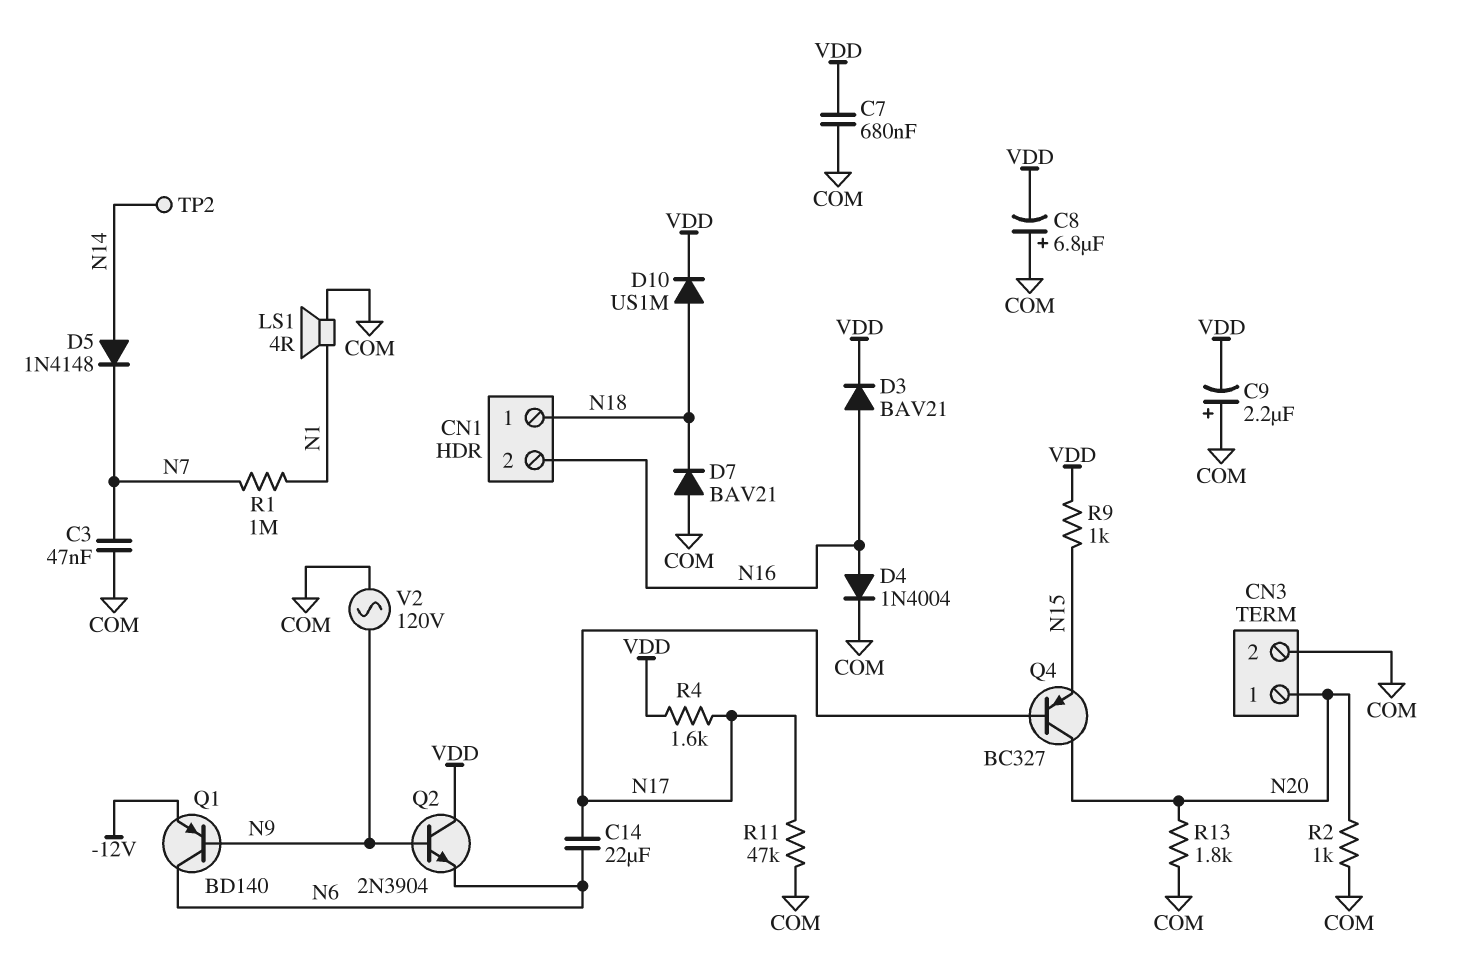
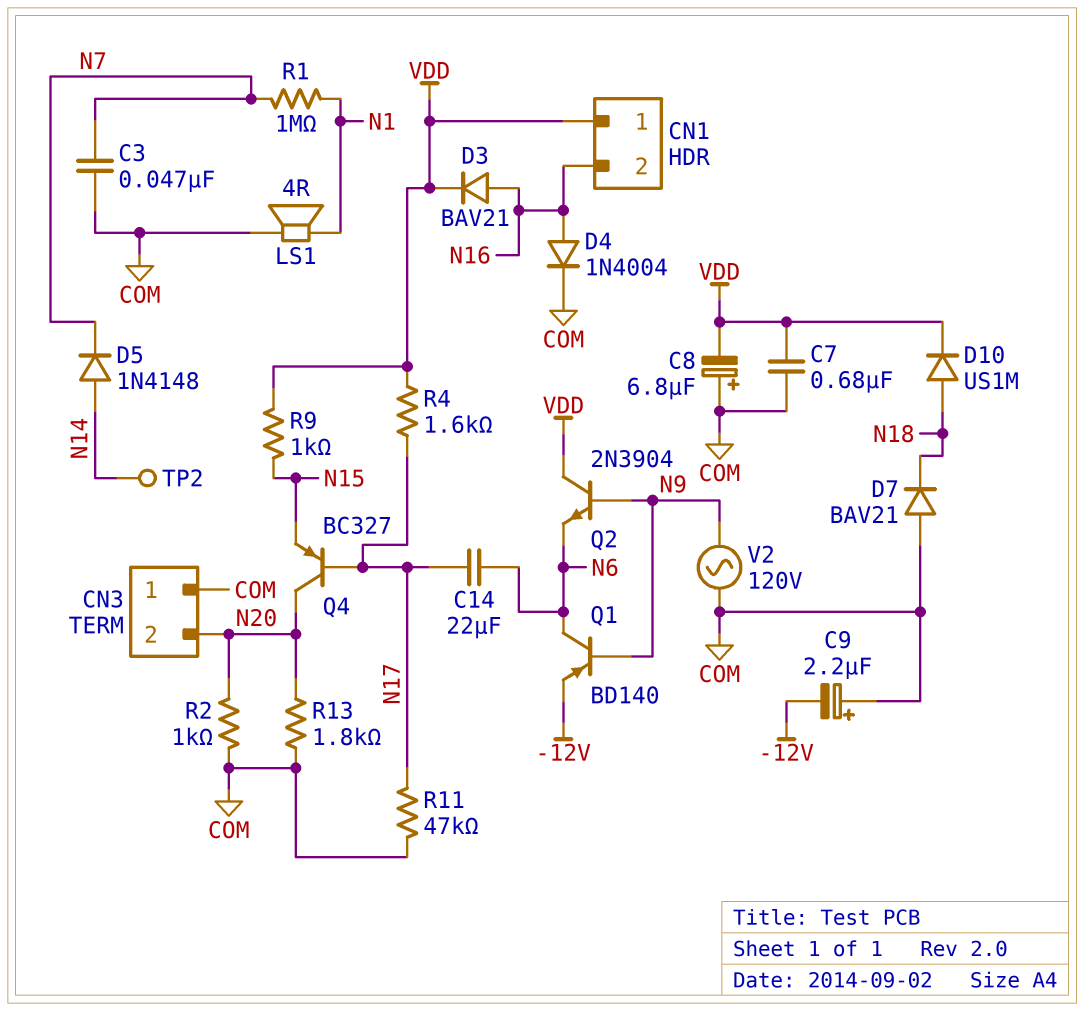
C9: 2.2uF (plus COM, minus VDD) -> 2.2uF (plus COM, minus -12V)
CN1 pin 1: N18 -> VDD
CN3 pin 1: N20 -> COM
CN3 pin 2: COM -> N20

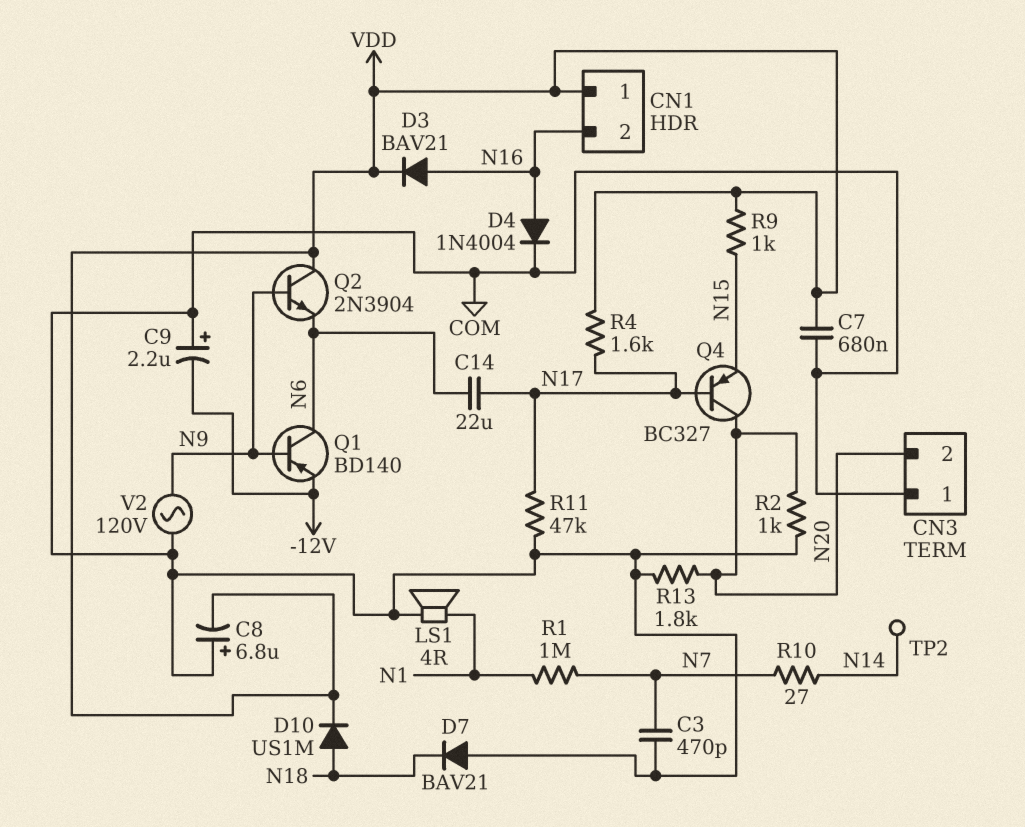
C3: 47nF (COM, N7) -> 470pF (COM, N7)
D5: diode 1N4148 (A N14, K N7) -> none
R10: none -> 27 (N7, N14)

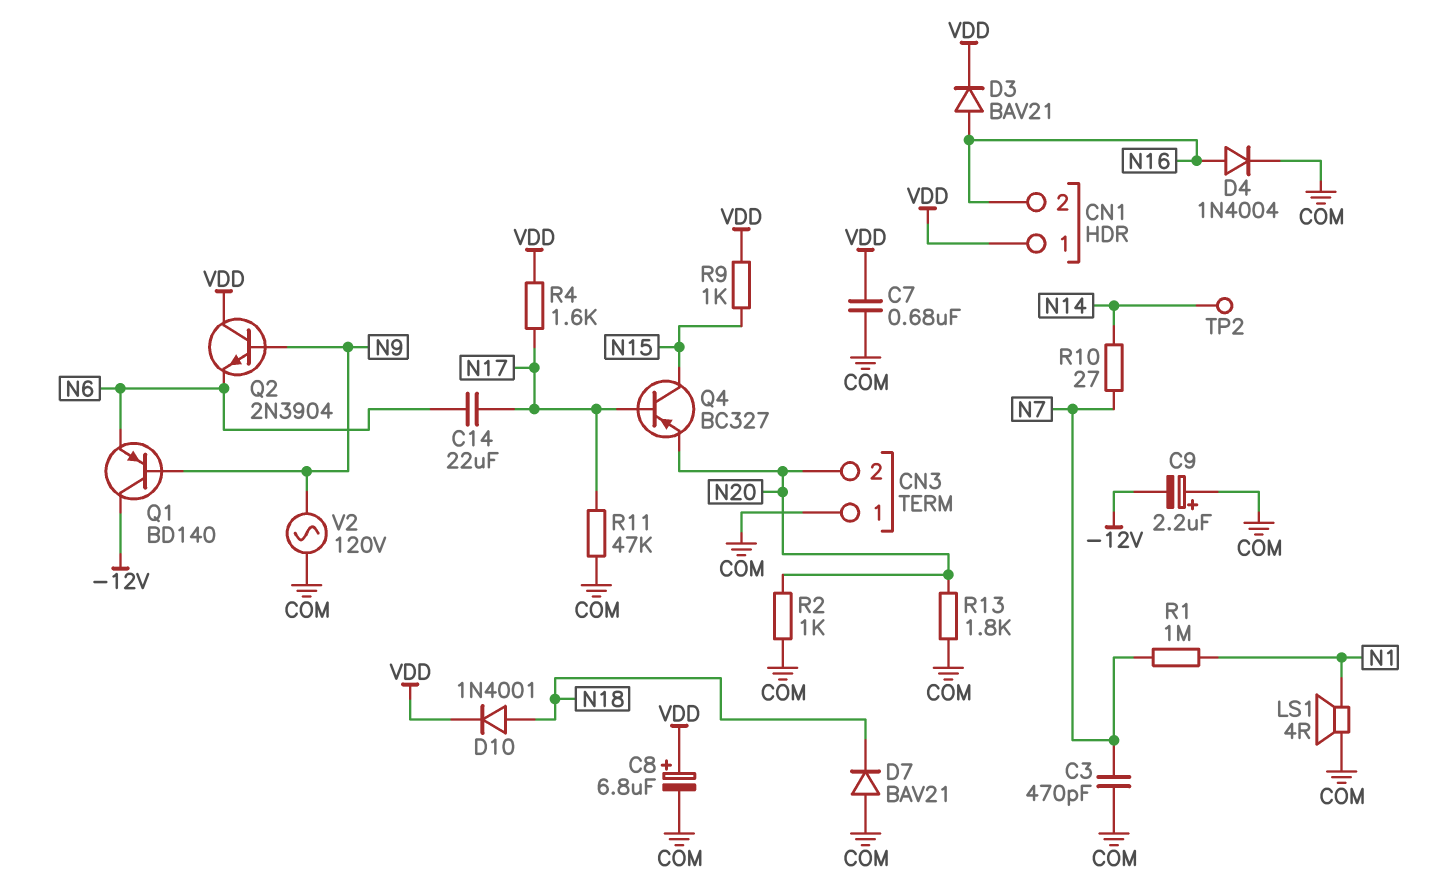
C8: 6.8uF (plus COM, minus VDD) -> 6.8uF (plus VDD, minus COM)
D10: diode US1M (A N18, K VDD) -> diode 1N4001 (A N18, K VDD)
Q1: PNP BD140 (B N9, C N6, E -12V) -> PNP BD140 (B N9, C -12V, E N6)
Q4: PNP BC327 (B N17, C N20, E N15) -> PNP BC327 (B N17, C N15, E N20)

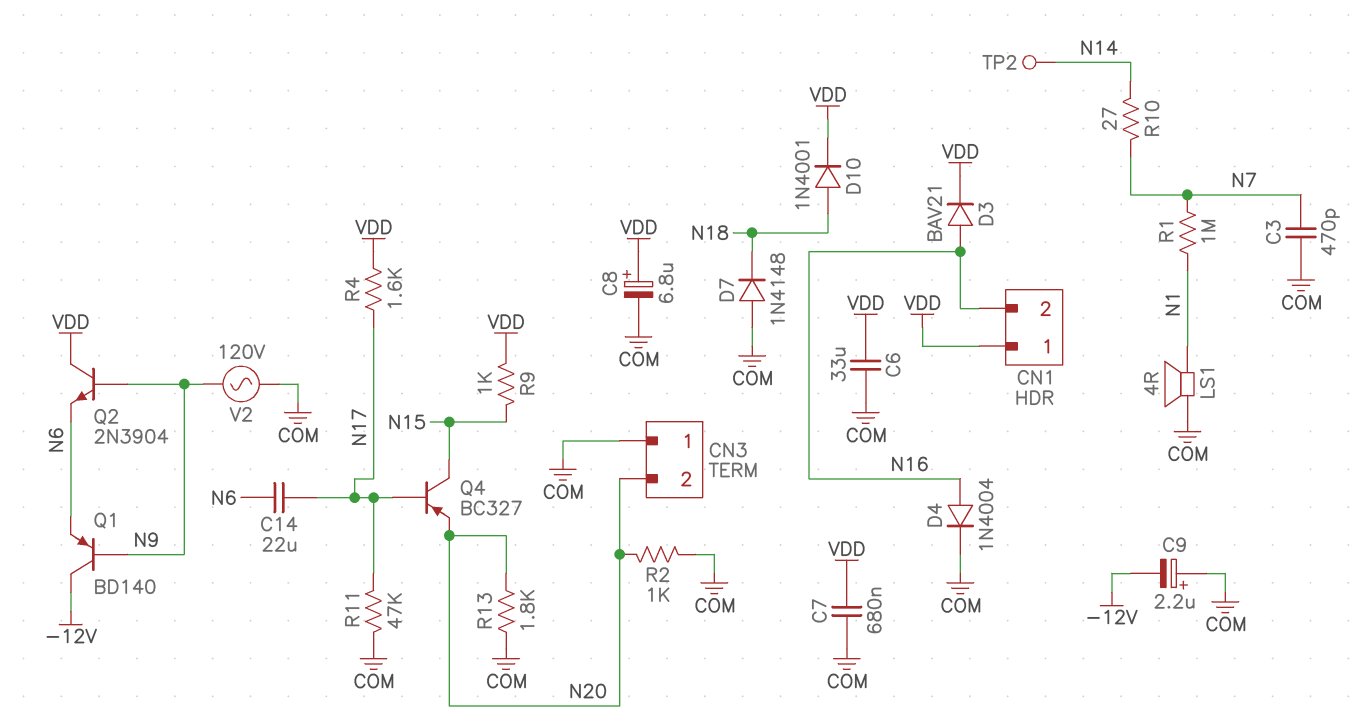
C6: none -> 33uF (COM, VDD)
D7: diode BAV21 (A COM, K N18) -> diode 1N4148 (A COM, K N18)

